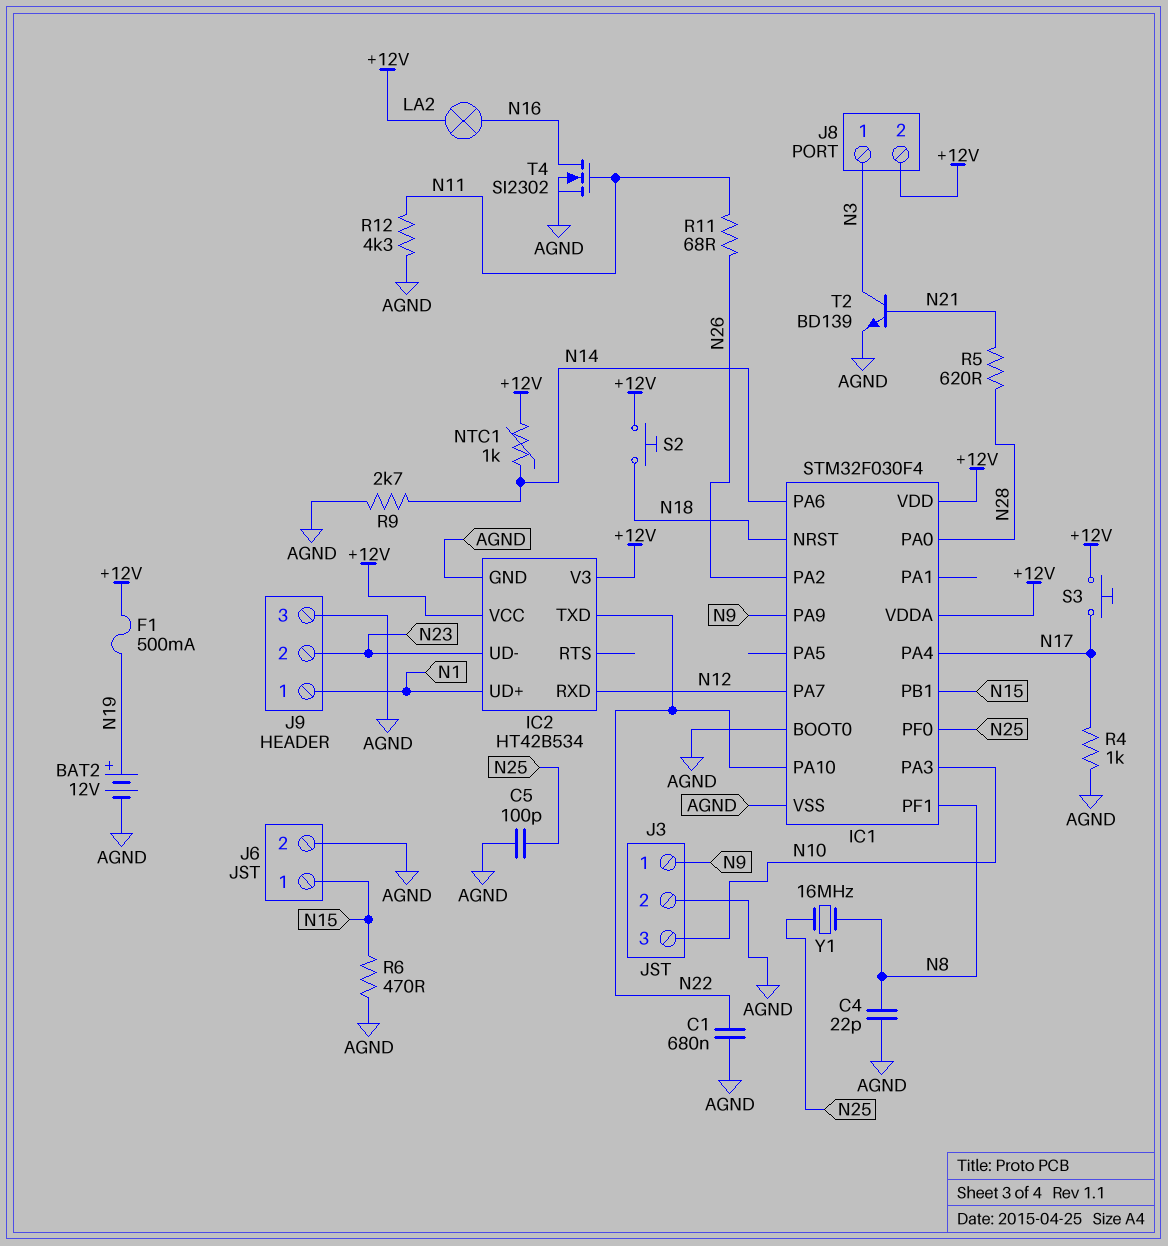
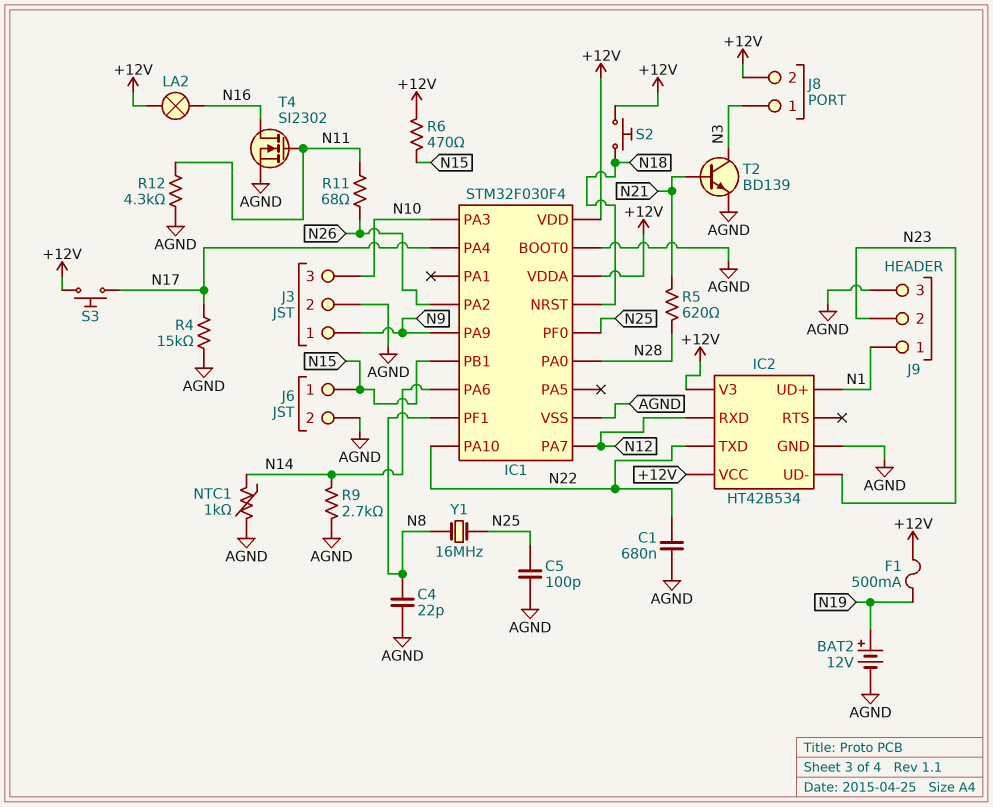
NTC1: 1k (+12V, N14) -> 1k (AGND, N14)
R4: 1k (AGND, N17) -> 15k (AGND, N17)
R6: 470 (AGND, N15) -> 470 (+12V, N15)

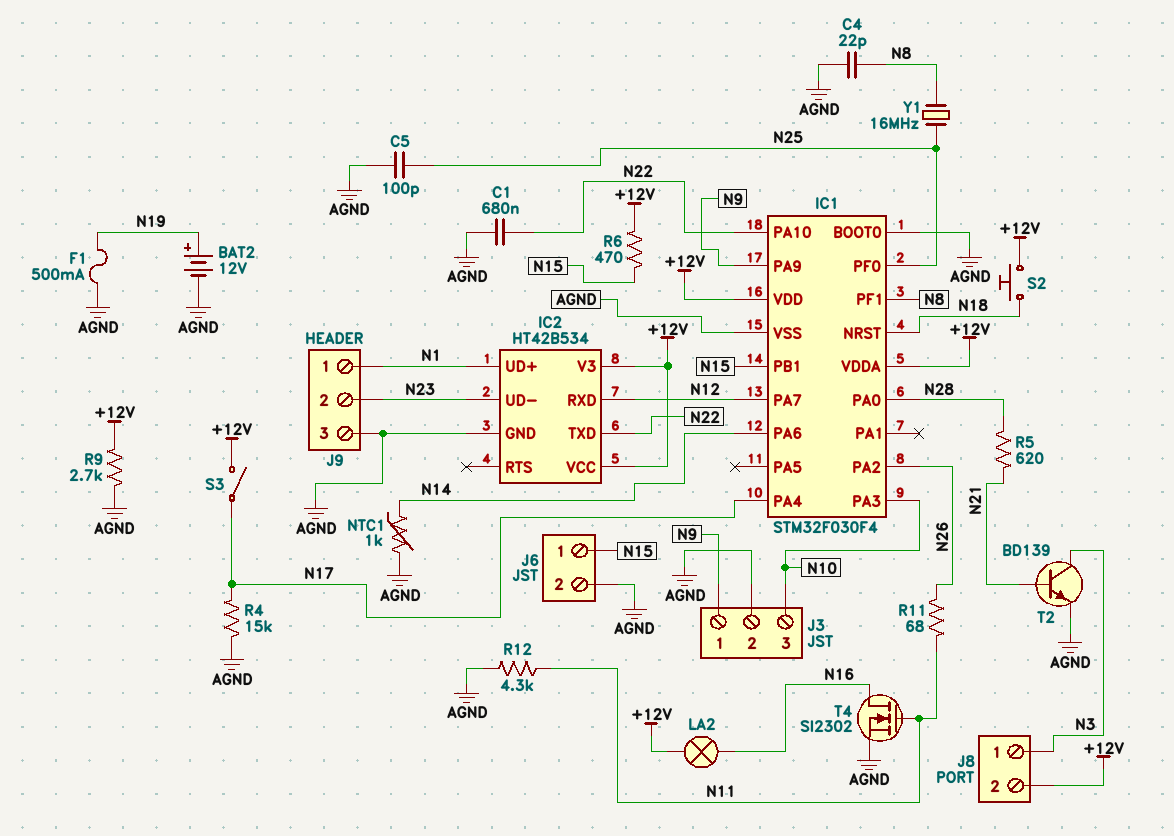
F1: 500mA (+12V, N19) -> 500mA (AGND, N19)
R9: 2.7k (AGND, N14) -> 2.7k (+12V, AGND)
S3: button (+12V, N17) -> switch (+12V, N17)

